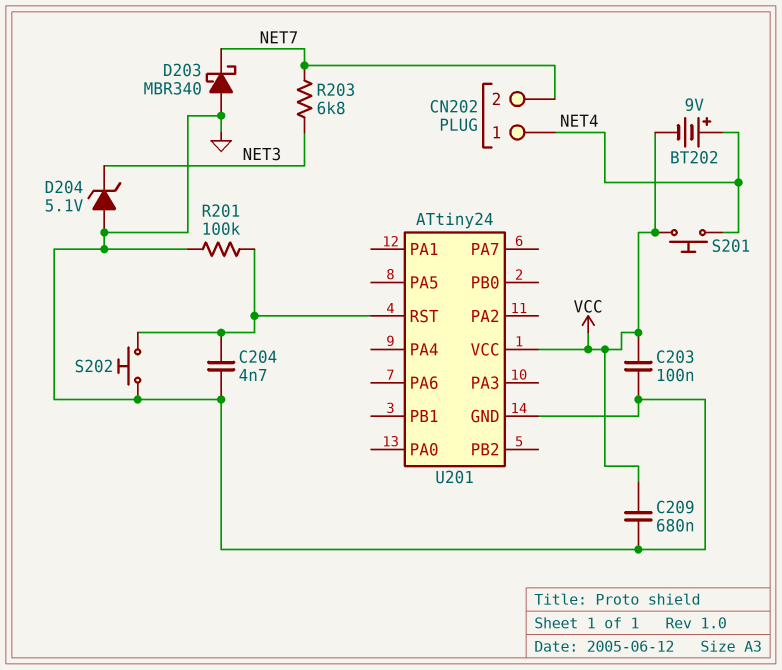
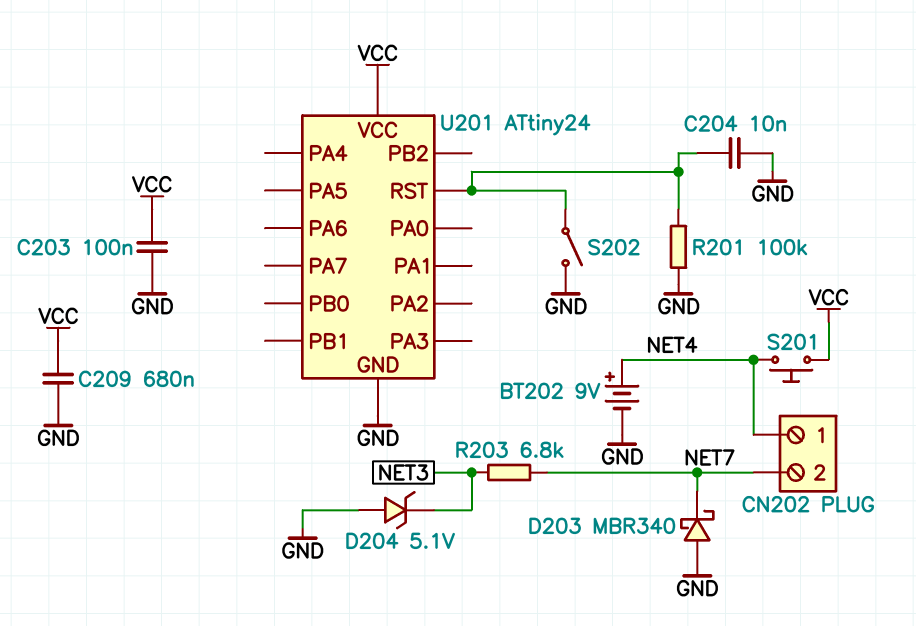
BT202: 9V (plus NET4, minus VCC) -> 9V (plus NET4, minus GND)
C204: 4.7nF (GND, U201/RST) -> 10nF (GND, U201/RST)
S202: button (GND, U201/RST) -> switch (GND, U201/RST)

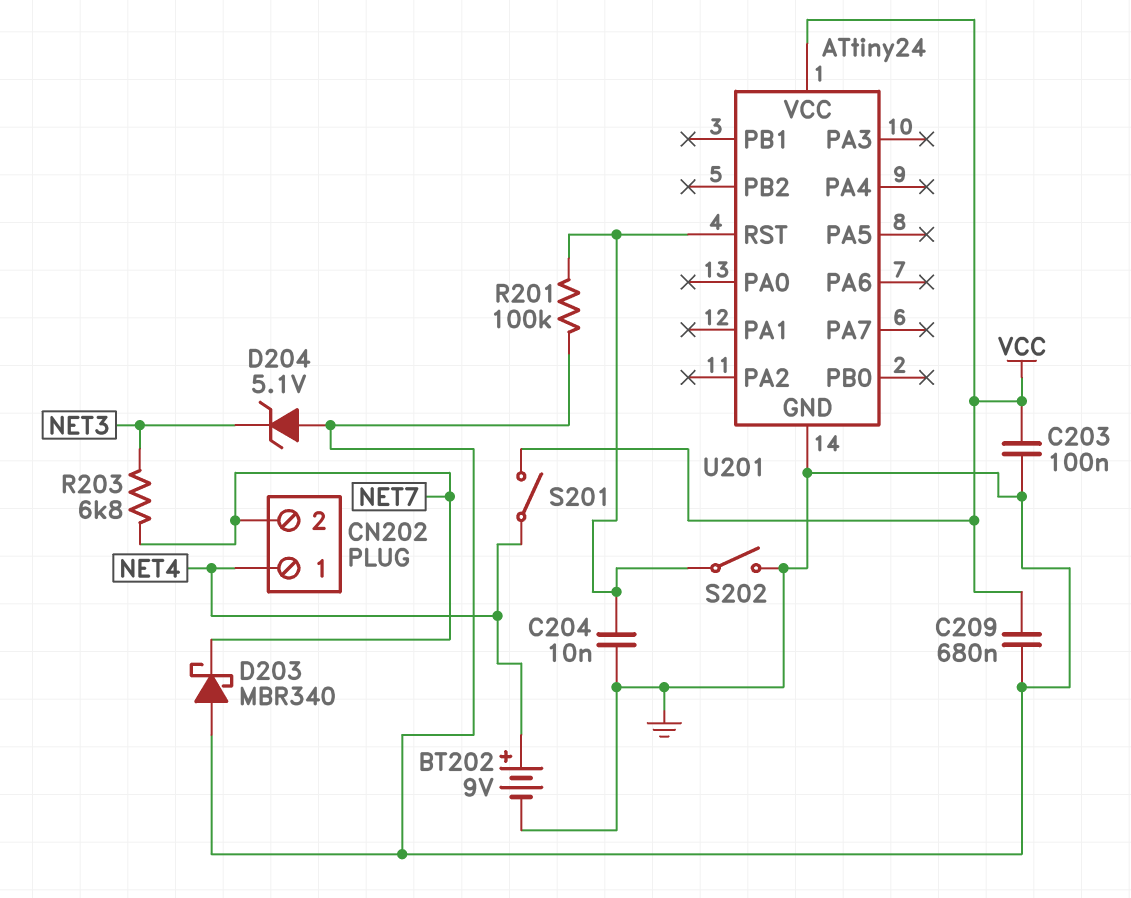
S201: button (NET4, VCC) -> switch (NET4, VCC)

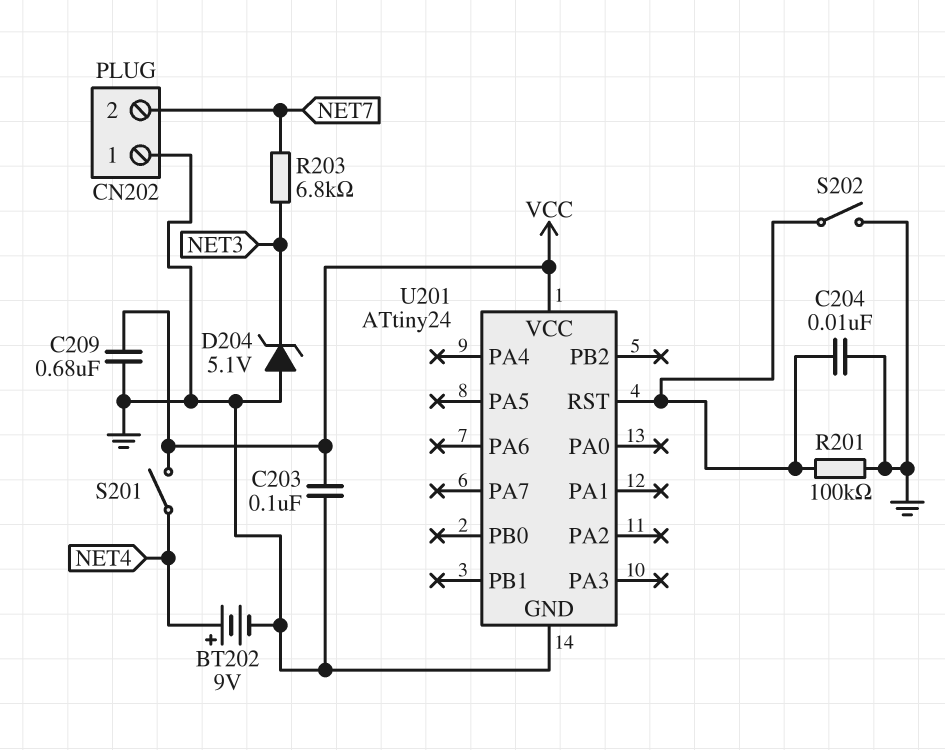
CN202 pin 1: NET4 -> GND
D203: schottky MBR340 (A GND, K NET7) -> none

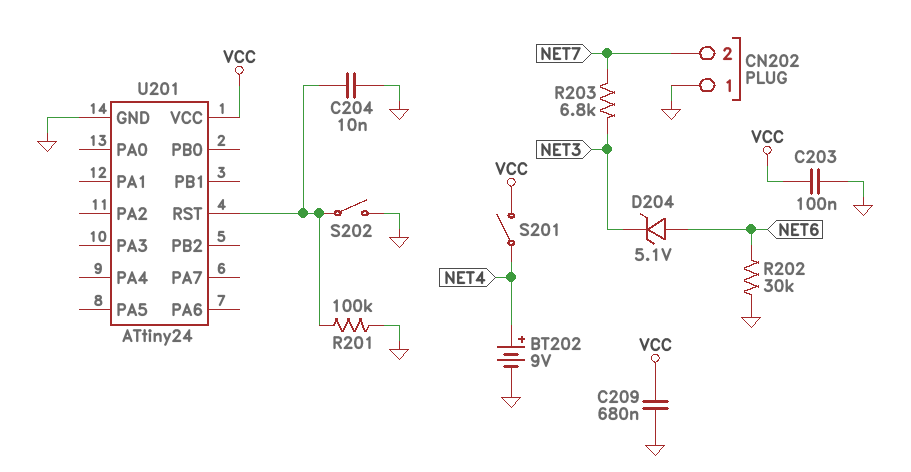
D204: zener 5.1V (A GND, K NET3) -> zener 5.1V (A NET6, K NET3)
R202: none -> 30k (GND, NET6)

